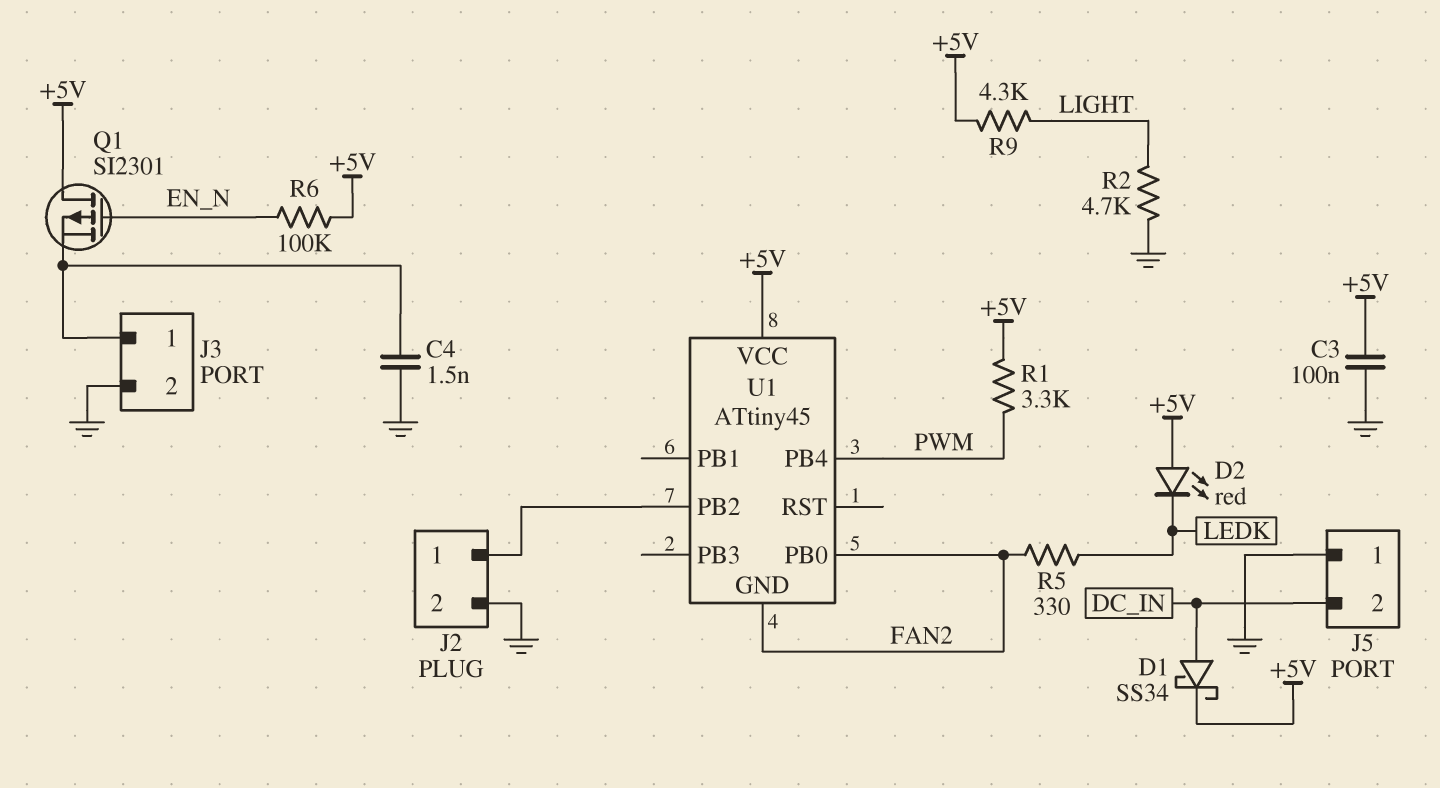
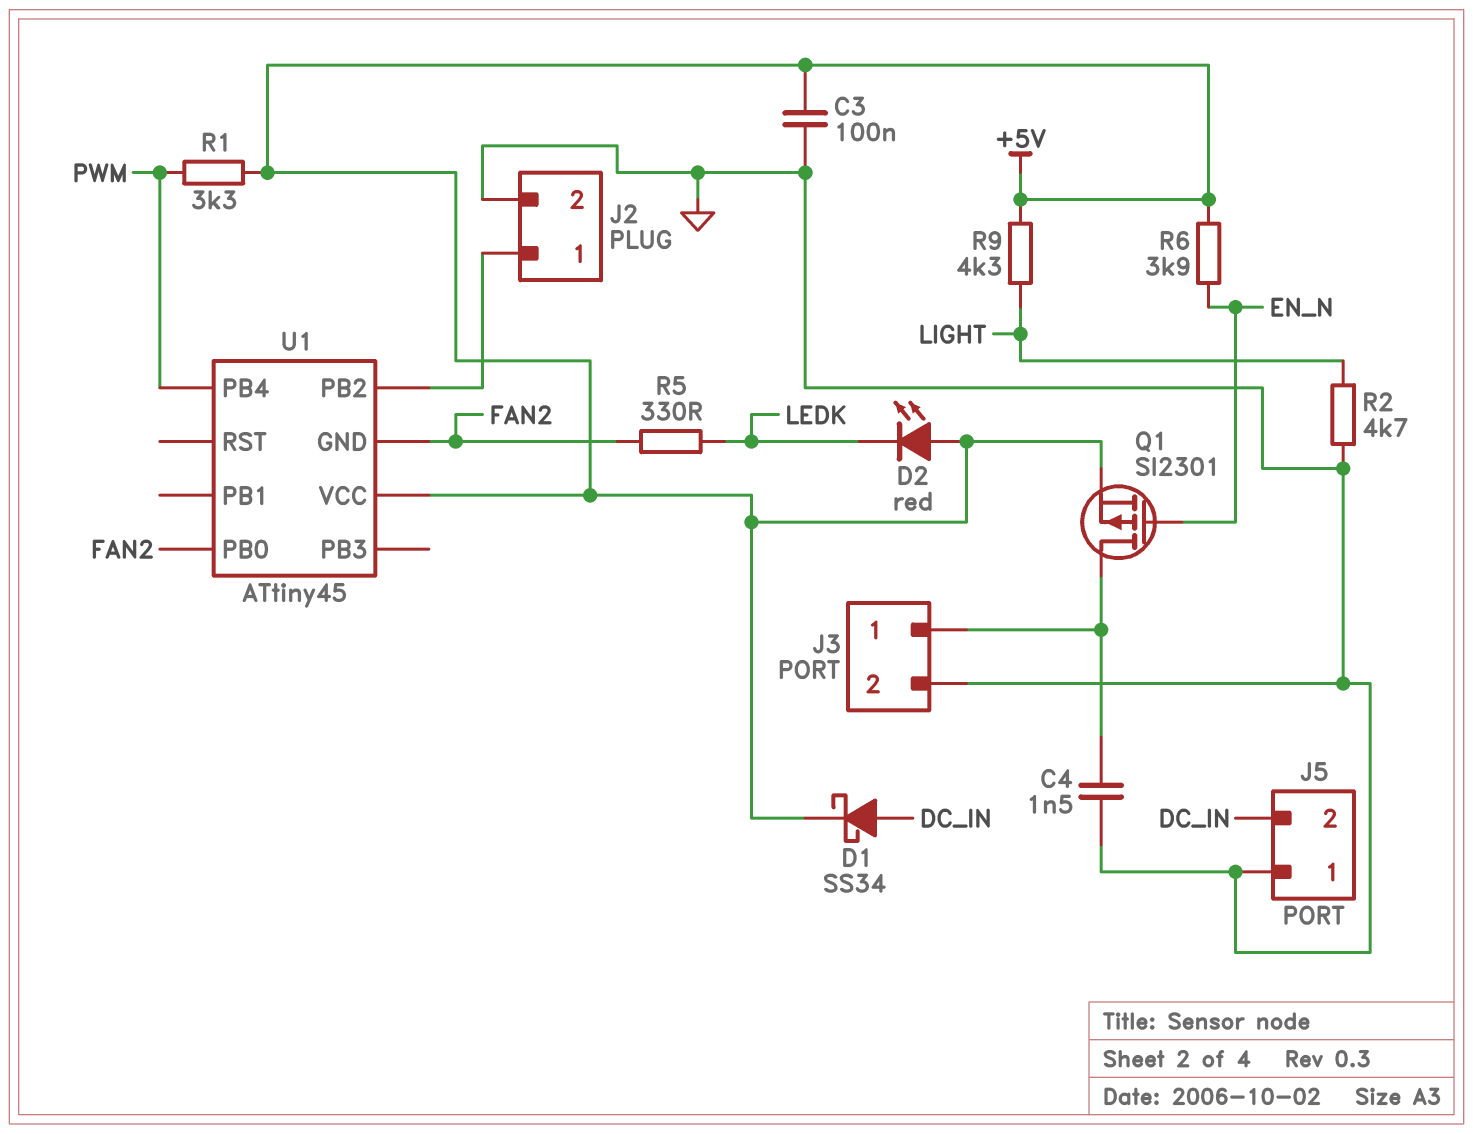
Q1: PMOS SI2301 (G EN_N, D +5V, S J3/1) -> PMOS SI2301 (G EN_N, D J3/1, S +5V)
R6: 100k (+5V, EN_N) -> 3.9k (+5V, EN_N)

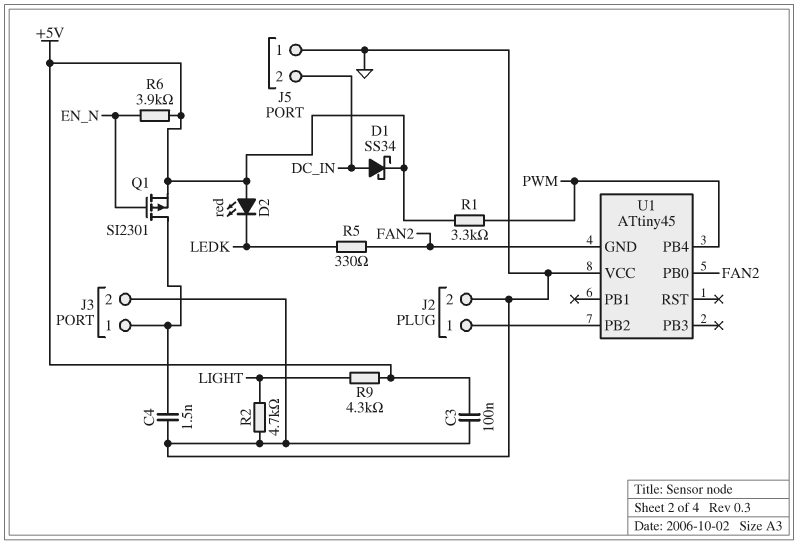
U1 pin VCC: +5V -> GND

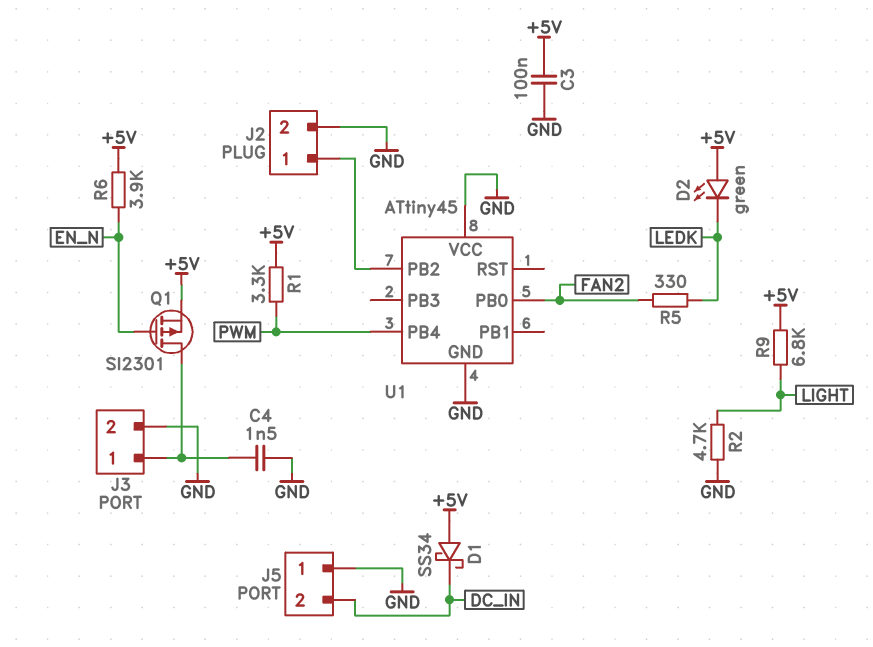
D1: schottky SS34 (A DC_IN, K +5V) -> schottky SS34 (A +5V, K DC_IN)
D2: LED red (A +5V, K LEDK) -> LED green (A +5V, K LEDK)
R9: 4.3k (+5V, LIGHT) -> 6.8k (+5V, LIGHT)
U1 pin GND: FAN2 -> GND

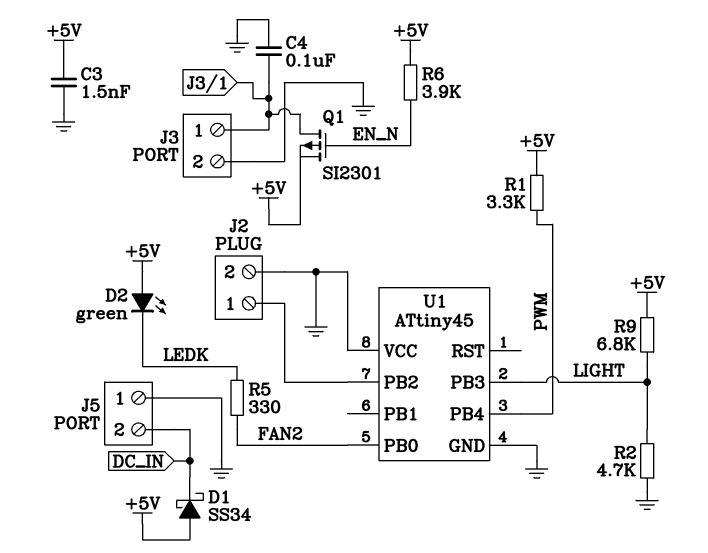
C3: 100nF (+5V, GND) -> 1.5nF (+5V, GND)
C4: 1.5nF (GND, J3/1) -> 100nF (GND, J3/1)
U1 pin PB3: none -> LIGHT

